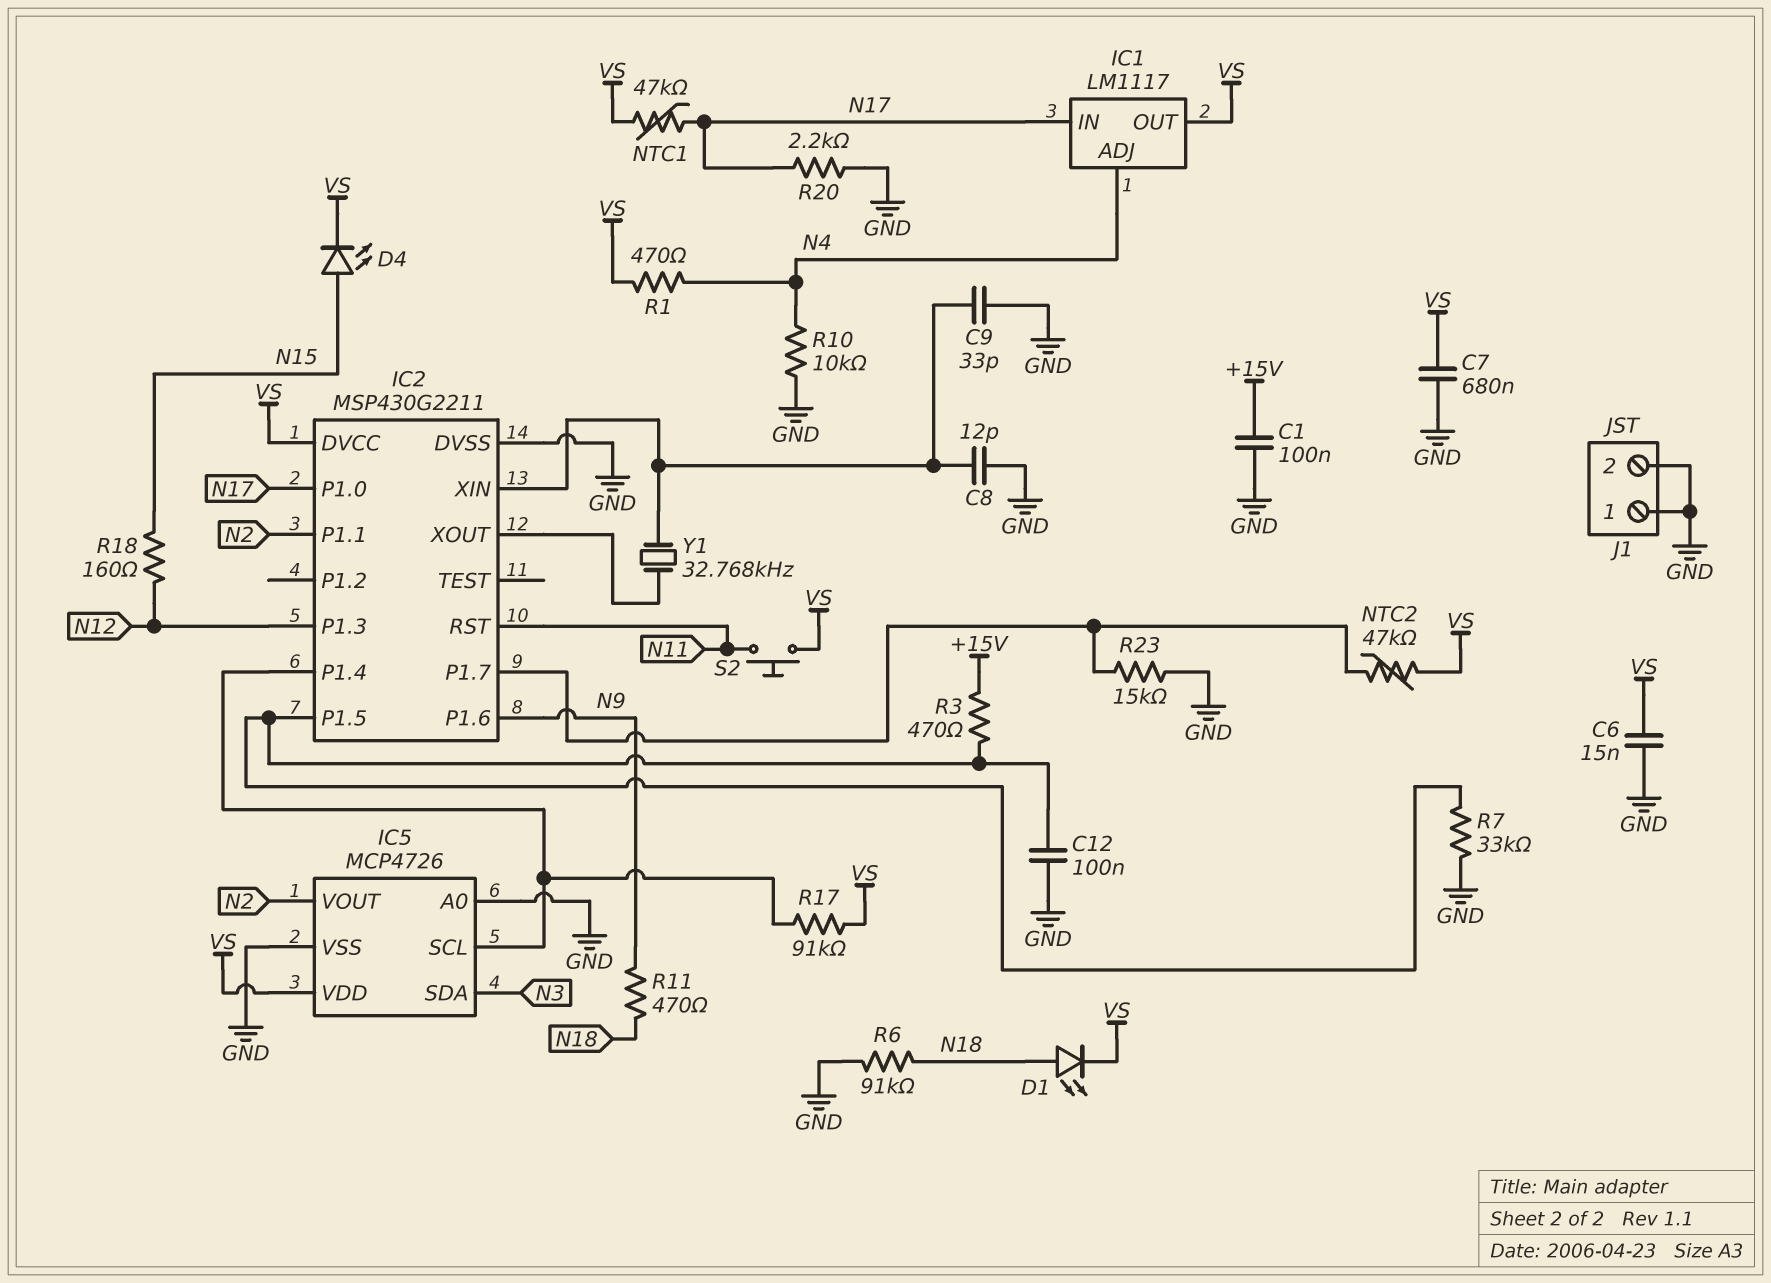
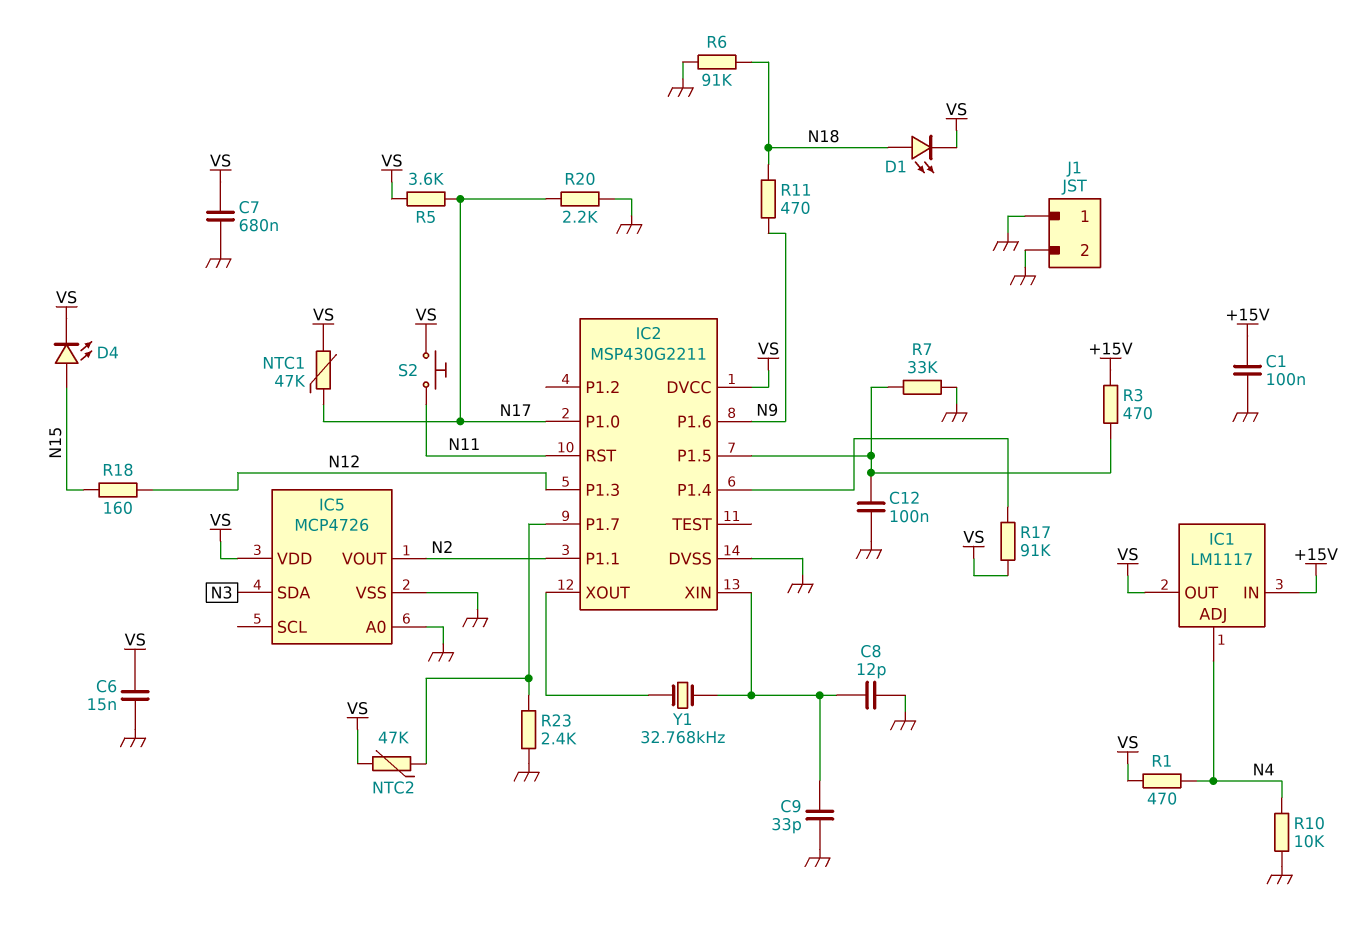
IC1 pin IN: N17 -> +15V
IC5 pin SCL: IC2/P1.4 -> none
R5: none -> 3.6k (N17, VS)
R23: 15k (GND, IC2/P1.7) -> 2.4k (GND, IC2/P1.7)

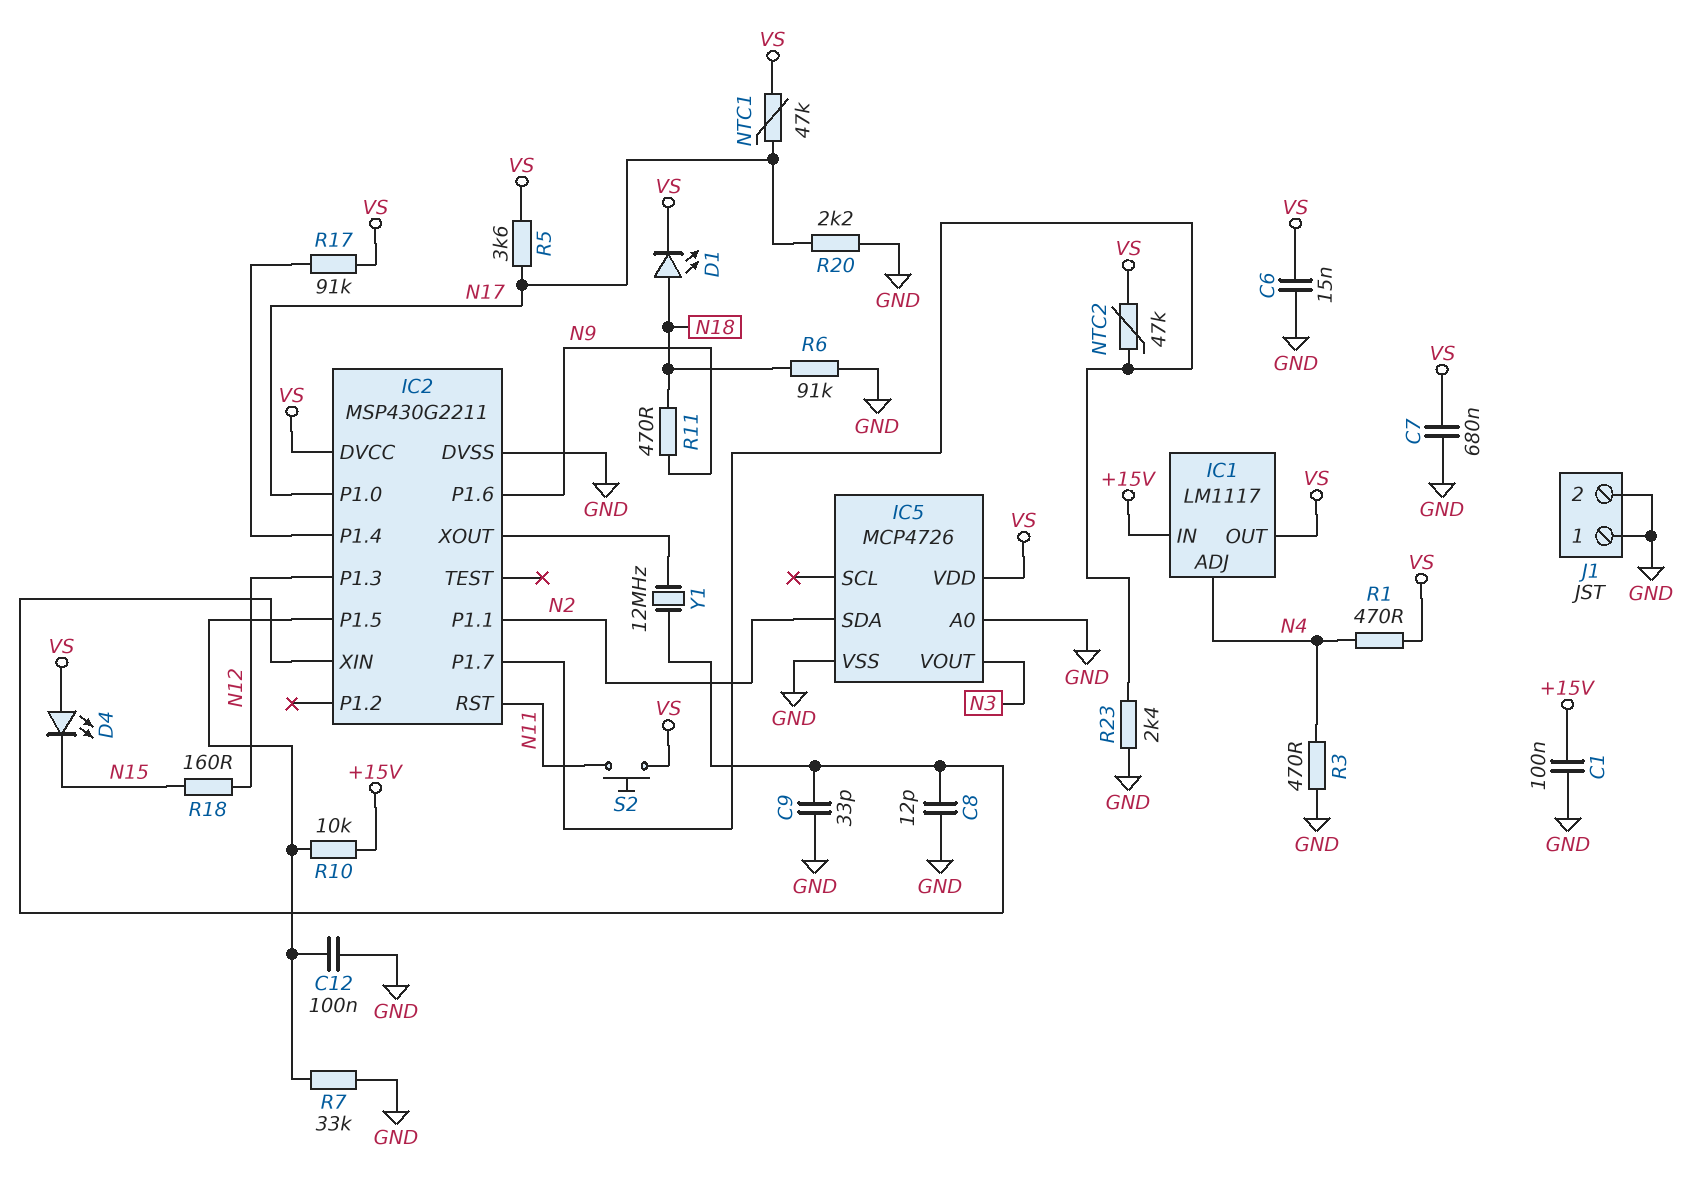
D4: LED (A N15, K VS) -> LED (A VS, K N15)
IC5 pin SDA: N3 -> N2
IC5 pin VOUT: N2 -> N3
R3: 470 (+15V, IC2/P1.5) -> 470 (GND, N4)
R10: 10k (GND, N4) -> 10k (+15V, IC2/P1.5)
Y1: 32.768kHz (IC2/XIN, IC2/XOUT) -> 12MHz (IC2/XIN, IC2/XOUT)

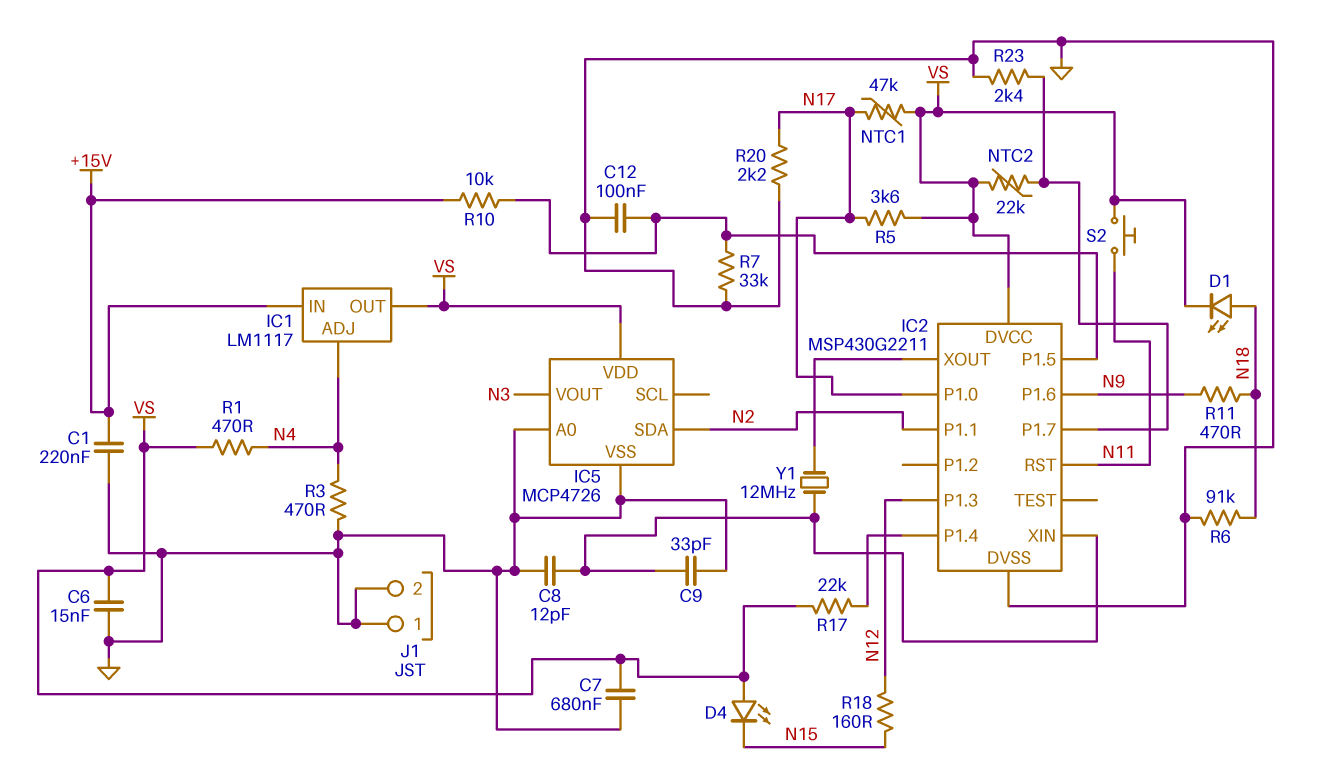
C1: 100nF (+15V, GND) -> 220nF (+15V, GND)
NTC2: 47k (IC2/P1.7, VS) -> 22k (IC2/P1.7, VS)
R17: 91k (IC2/P1.4, VS) -> 22k (IC2/P1.4, VS)

